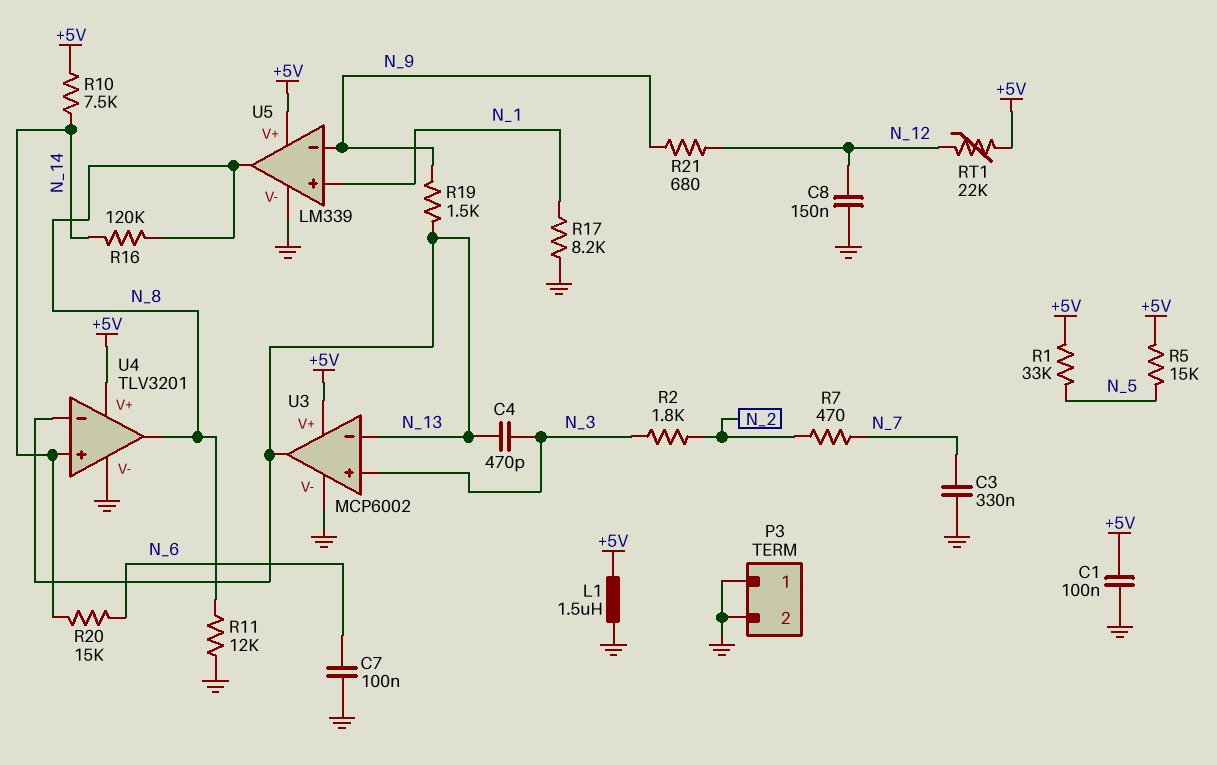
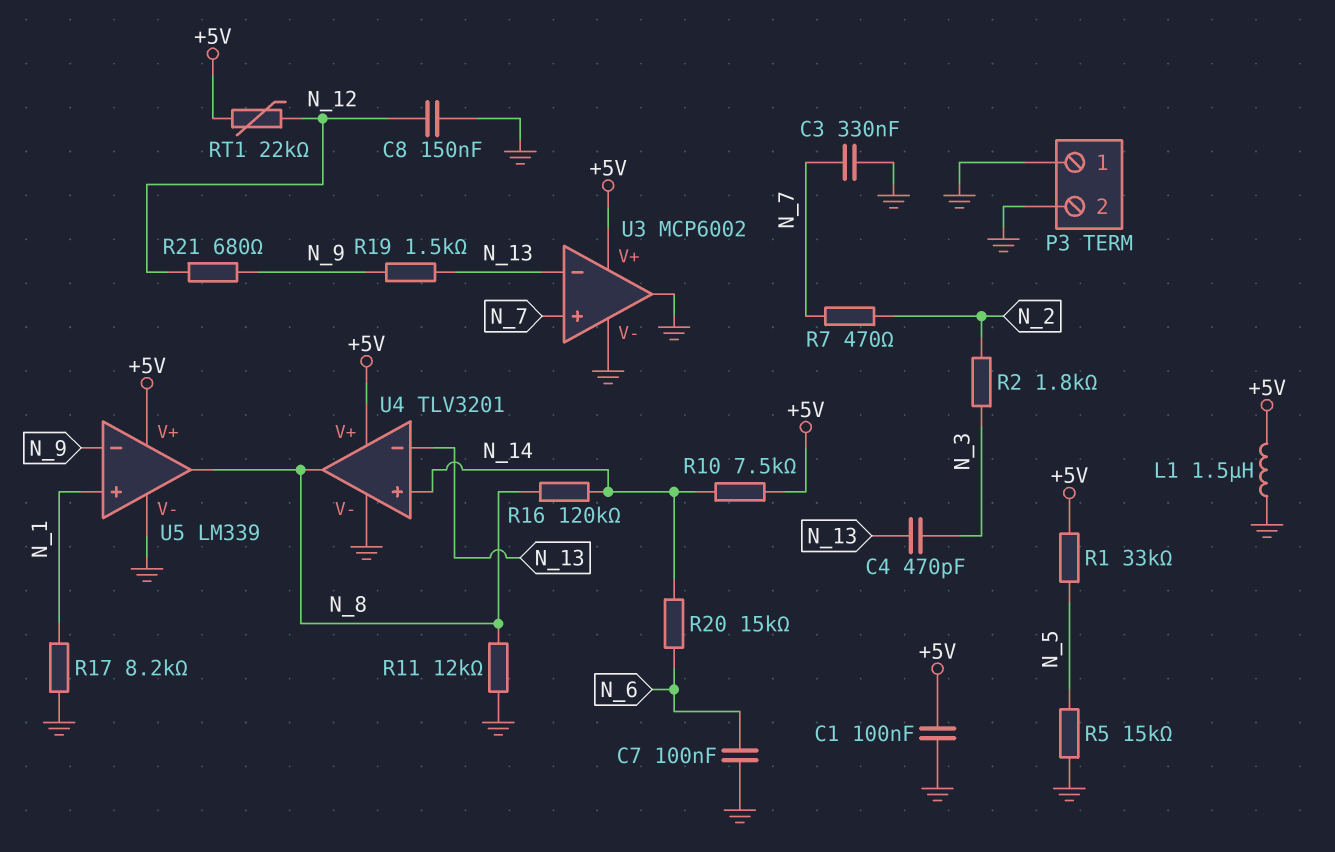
R5: 15k (+5V, N_5) -> 15k (GND, N_5)
U3 pin in+: N_3 -> N_7
U3 pin out: N_13 -> GND

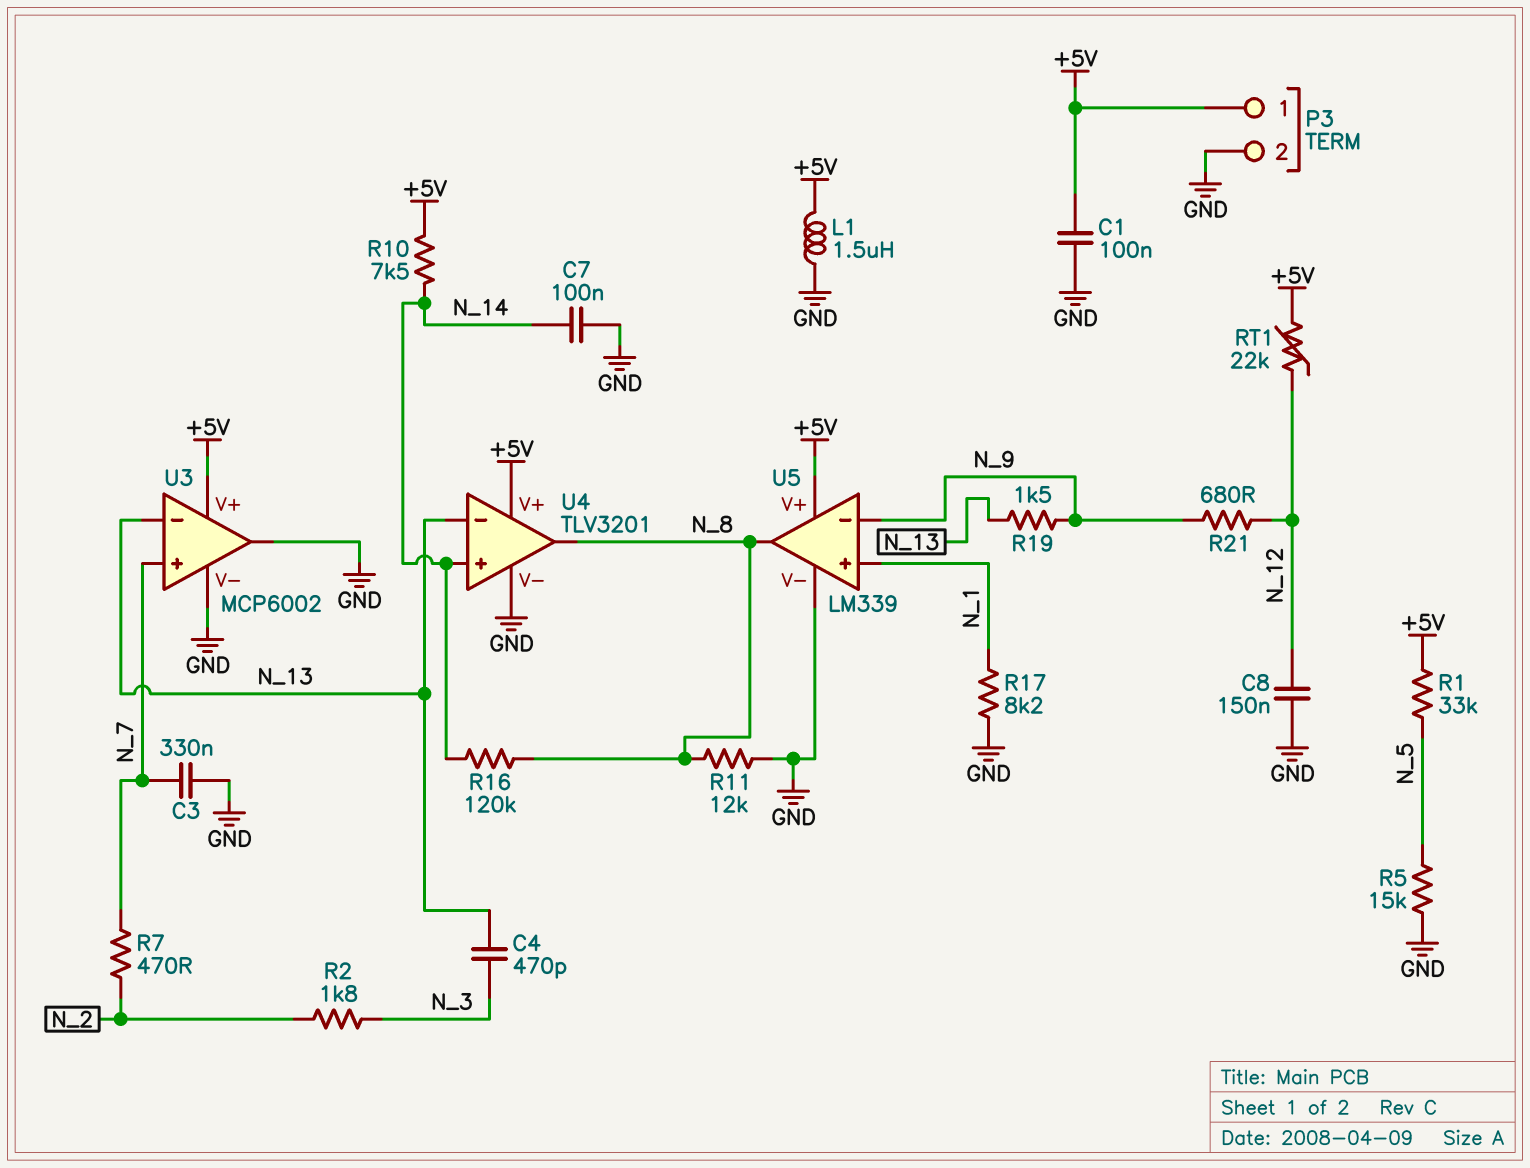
C7: 100nF (GND, N_6) -> 100nF (GND, N_14)
P3 pin 1: GND -> +5V
R20: 15k (N_6, N_14) -> none

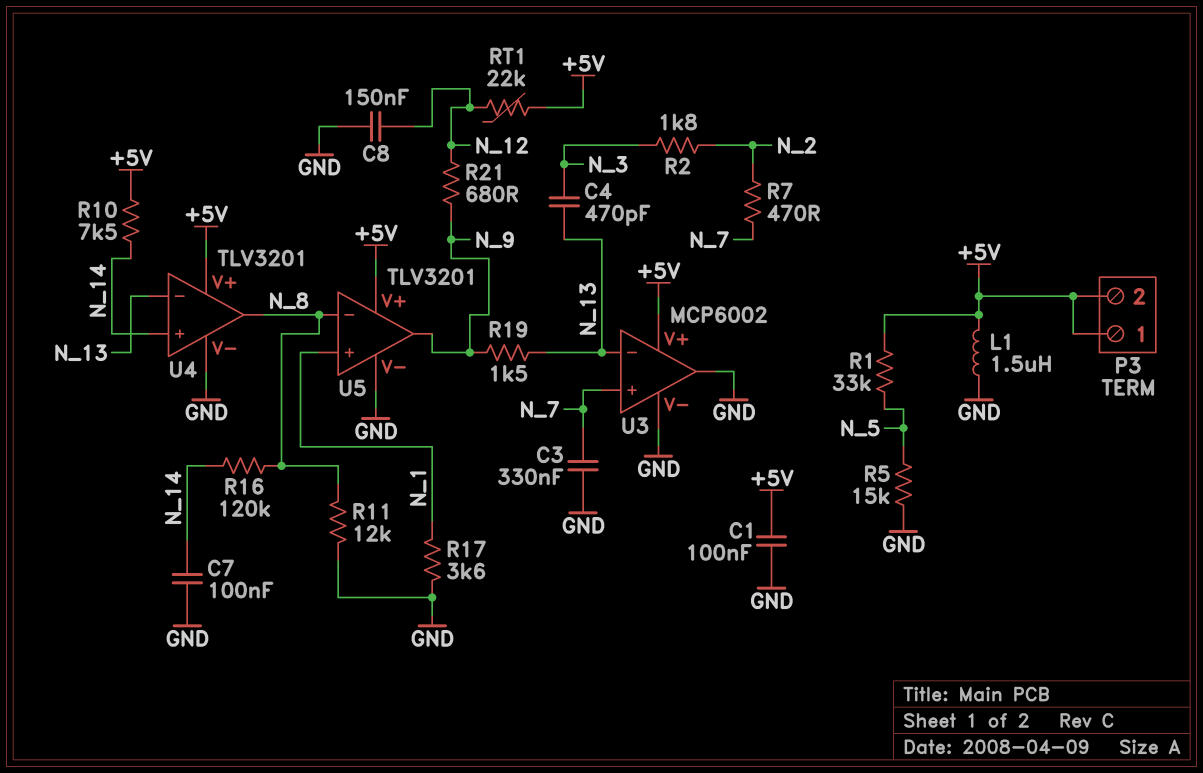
P3 pin 2: GND -> +5V
R17: 8.2k (GND, N_1) -> 3.6k (GND, N_1)
U5: LM339 -> TLV3201
U5 pin in-: N_9 -> N_8
U5 pin out: N_8 -> N_9

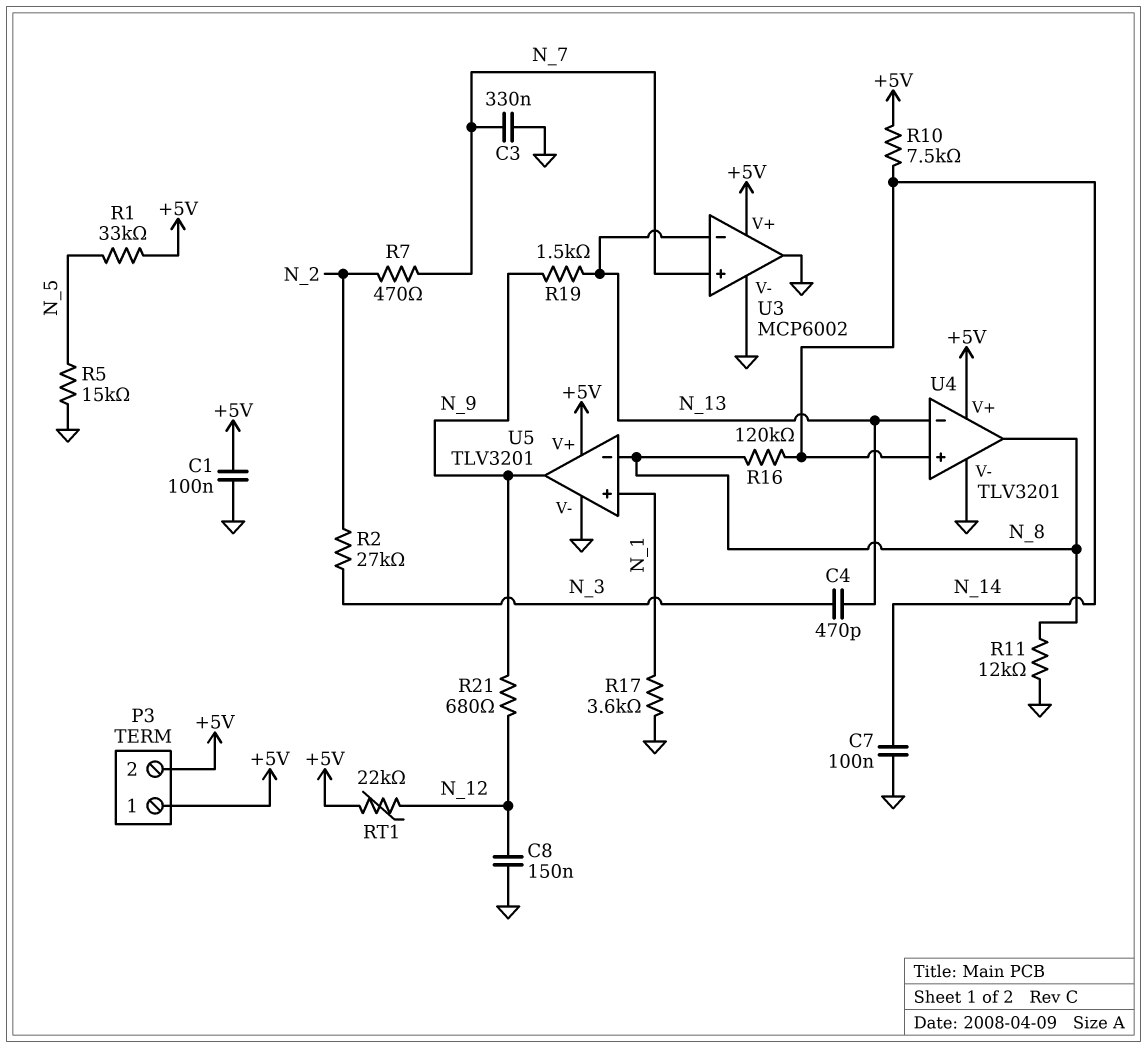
L1: 1.5uH (+5V, GND) -> none
R2: 1.8k (N_2, N_3) -> 27k (N_2, N_3)

